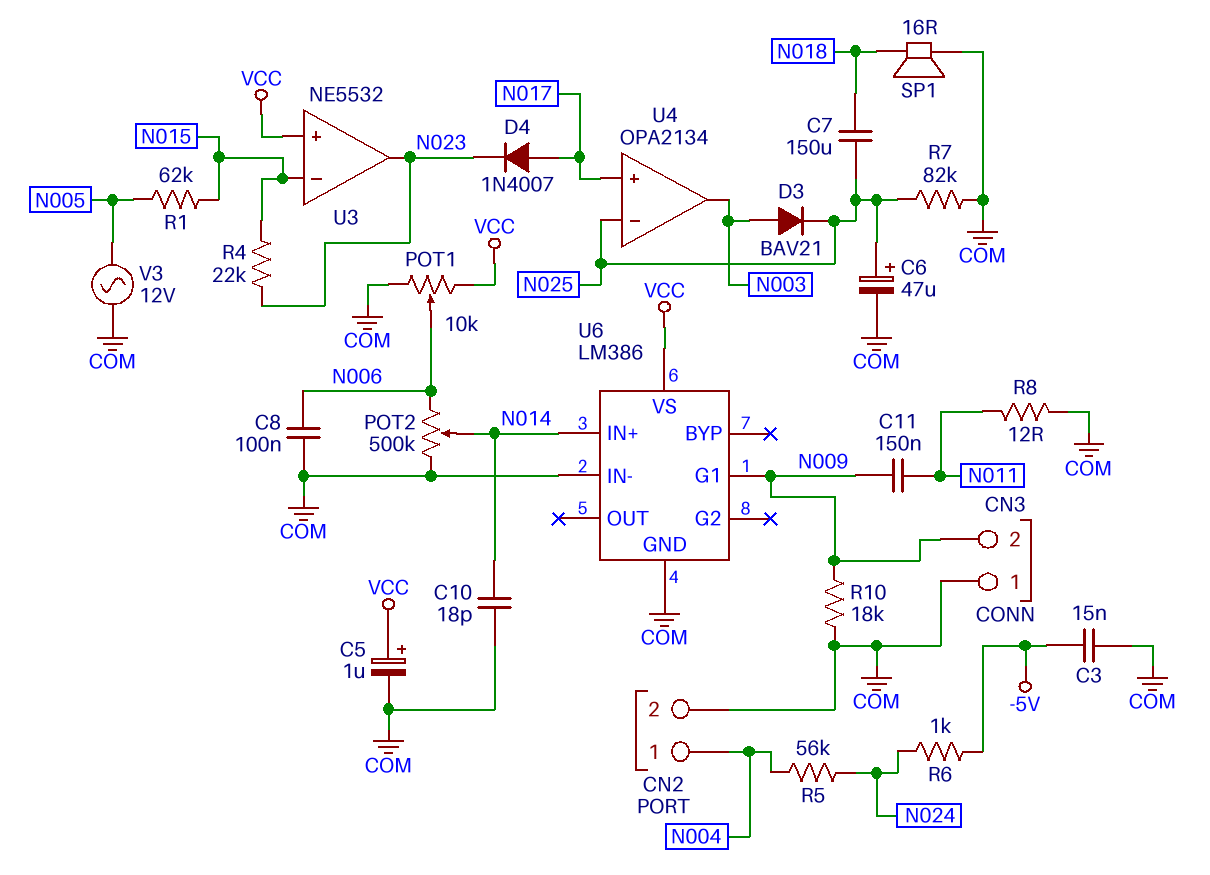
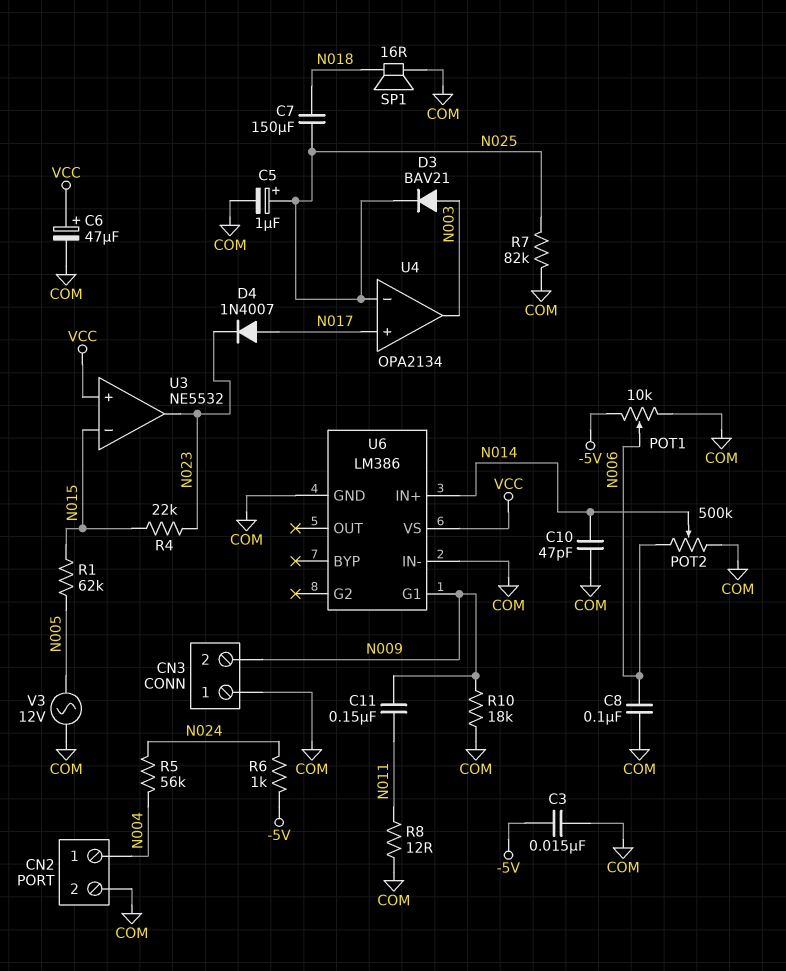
C5: 1uF (plus VCC, minus COM) -> 1uF (plus N025, minus COM)
C6: 47uF (plus N025, minus COM) -> 47uF (plus VCC, minus COM)
C10: 18pF (COM, N014) -> 47pF (COM, N014)
POT1: 10k (COM, VCC, wiper N006) -> 10k (-5V, COM, wiper N006)

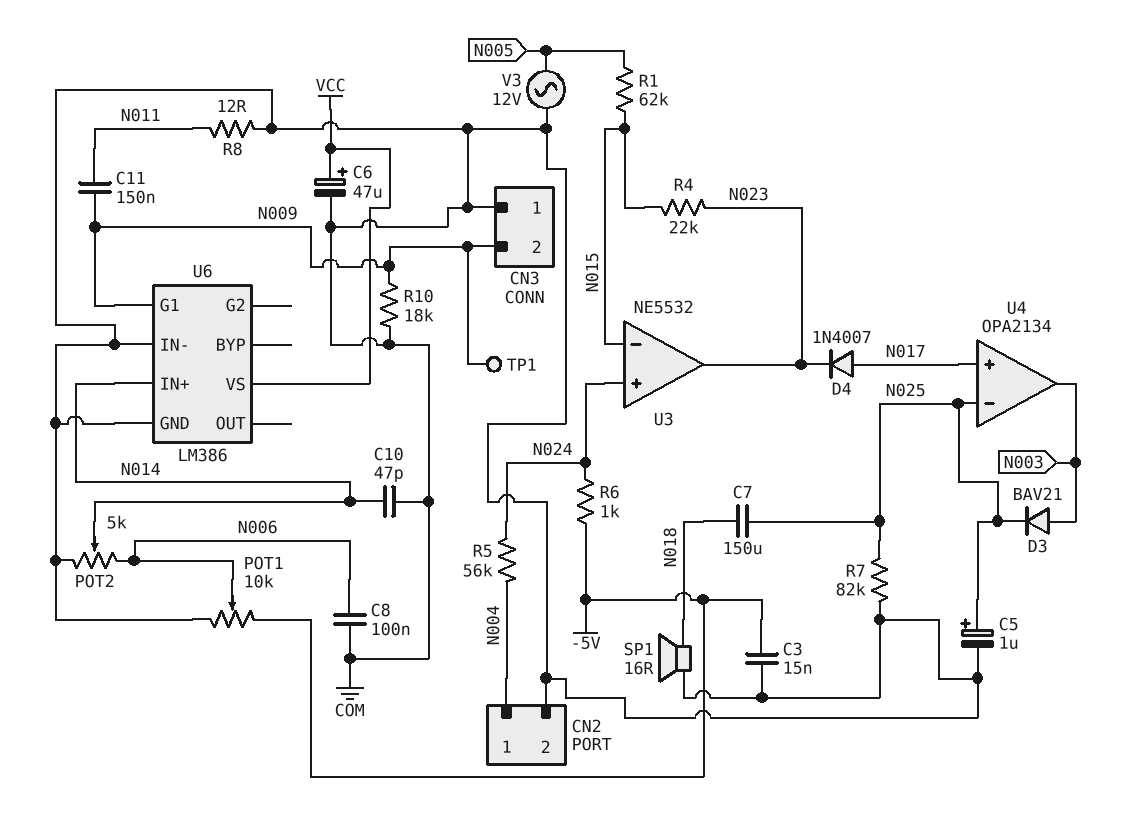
POT2: 500k (COM, N006, wiper N014) -> 5k (COM, N006, wiper N014)
TP1: none -> test point (N009)
U3 pin in+: VCC -> N024

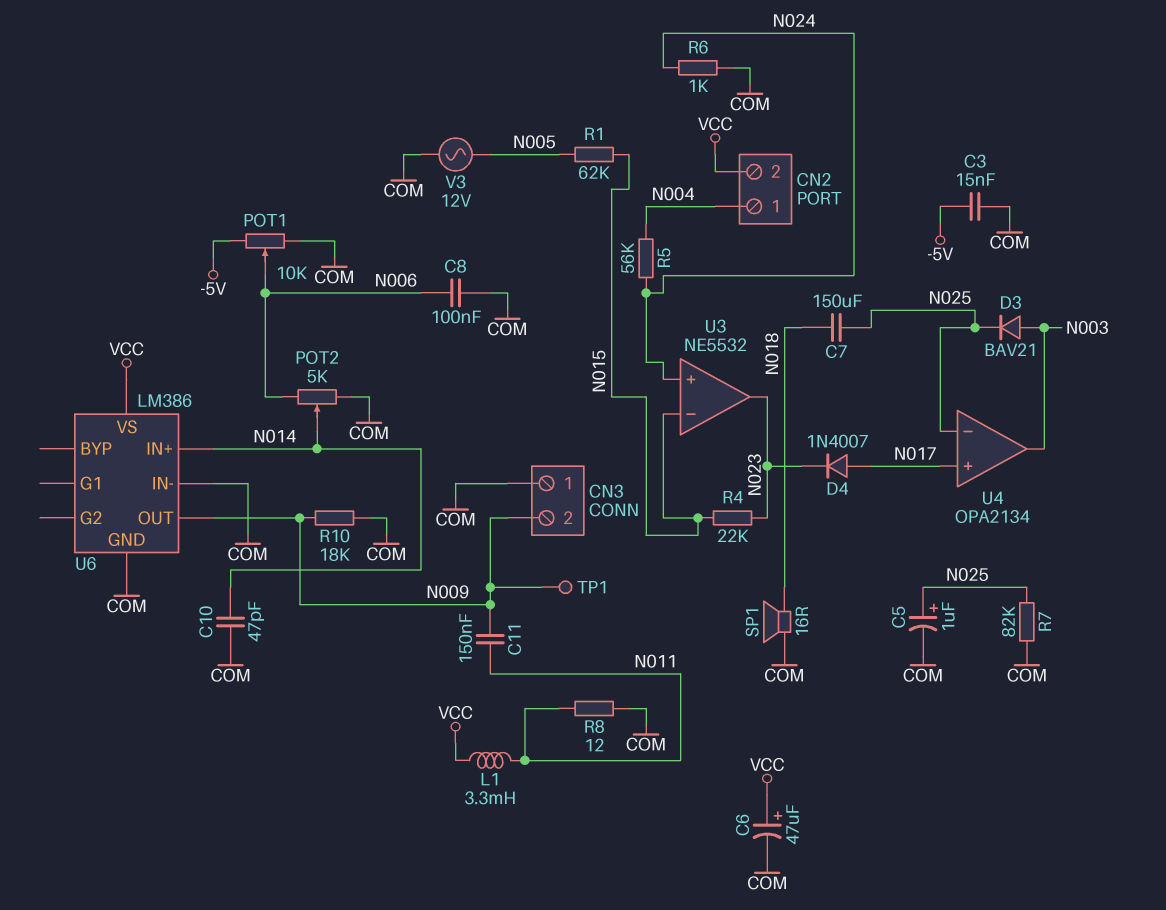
CN2 pin 2: COM -> VCC
L1: none -> 3.3mH (N011, VCC)
R6: 1k (-5V, N024) -> 1k (COM, N024)
U6 pin G1: N009 -> none
U6 pin OUT: none -> N009

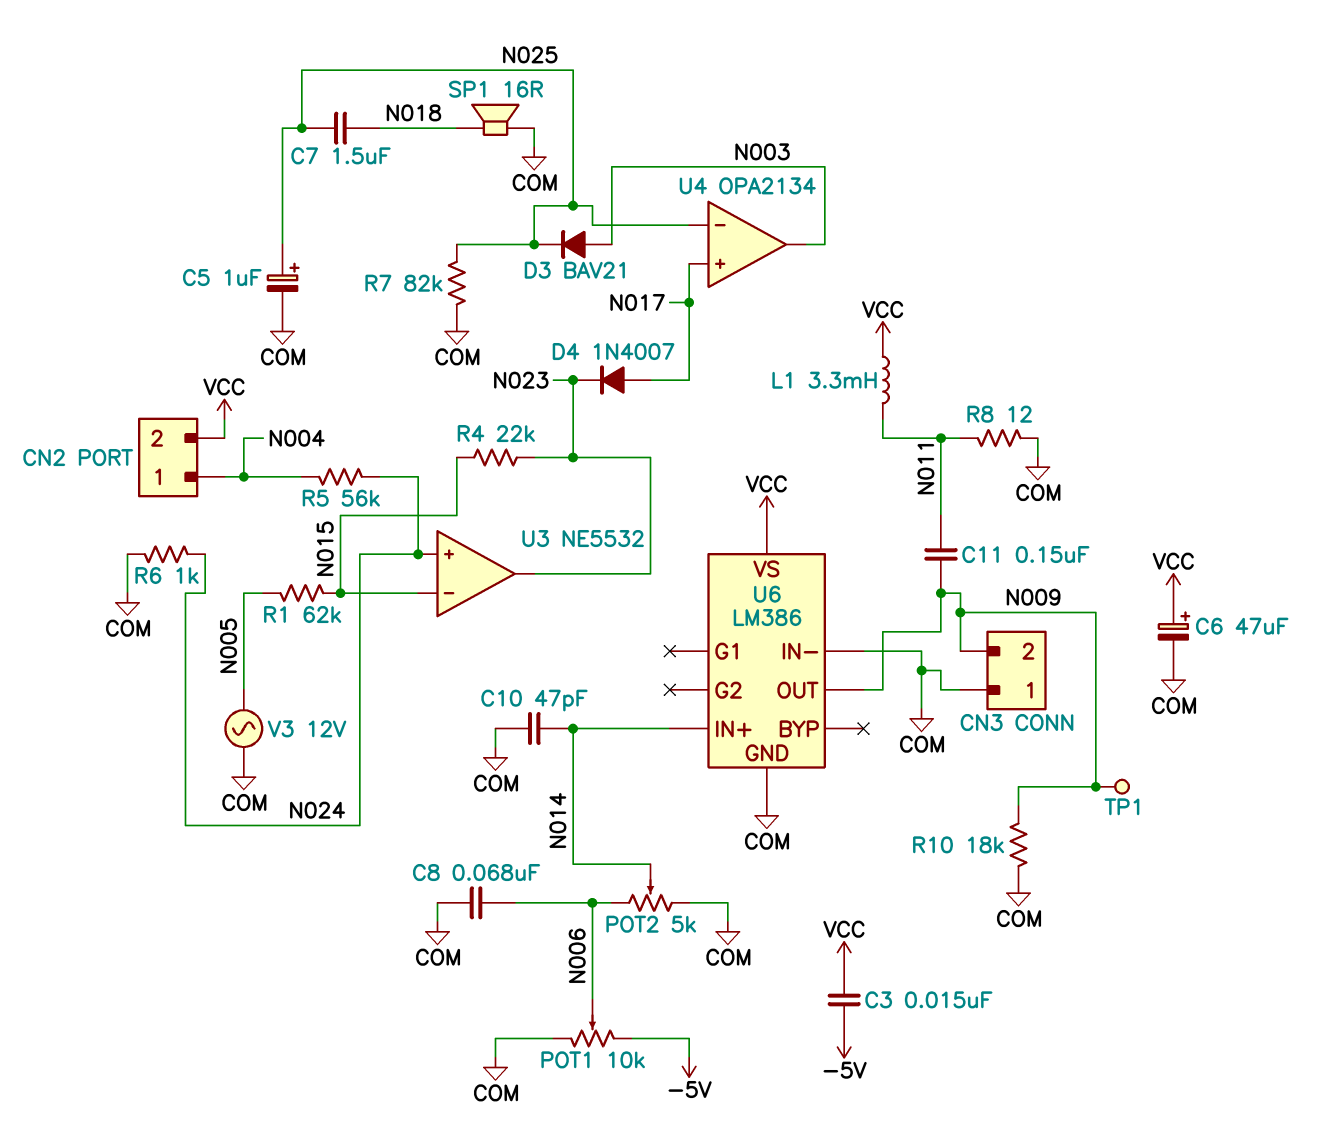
C3: 15nF (-5V, COM) -> 15nF (-5V, VCC)
C7: 150uF (N018, N025) -> 1.5uF (N018, N025)
C8: 100nF (COM, N006) -> 68nF (COM, N006)

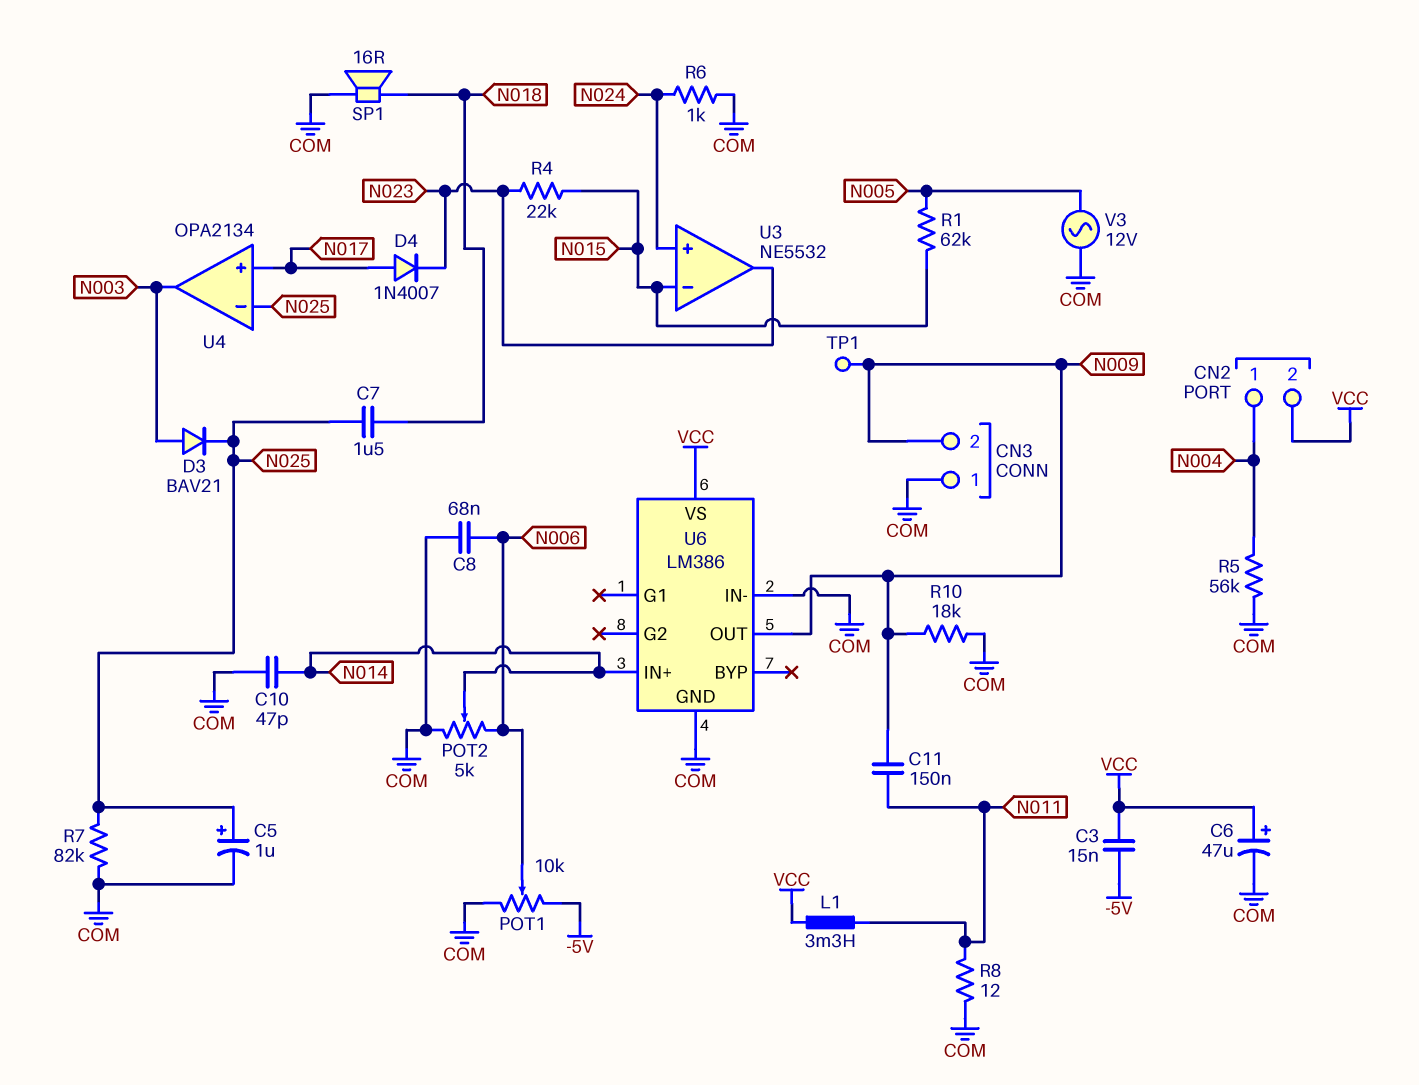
R5: 56k (N004, N024) -> 56k (COM, N004)

